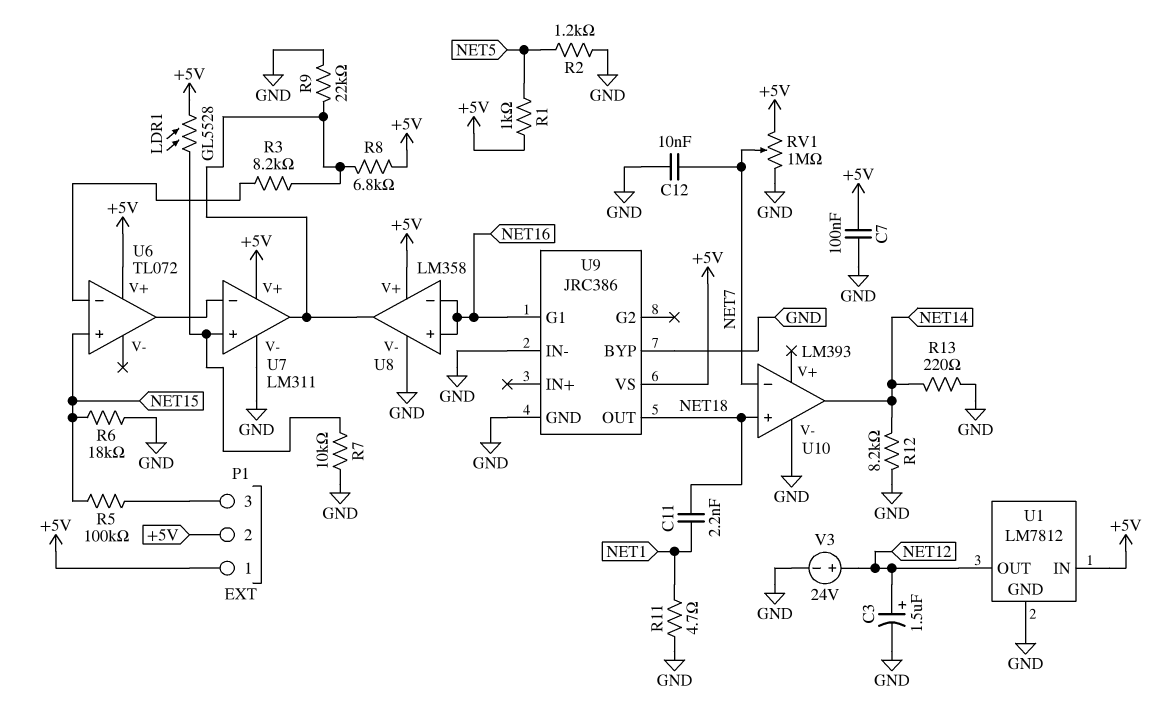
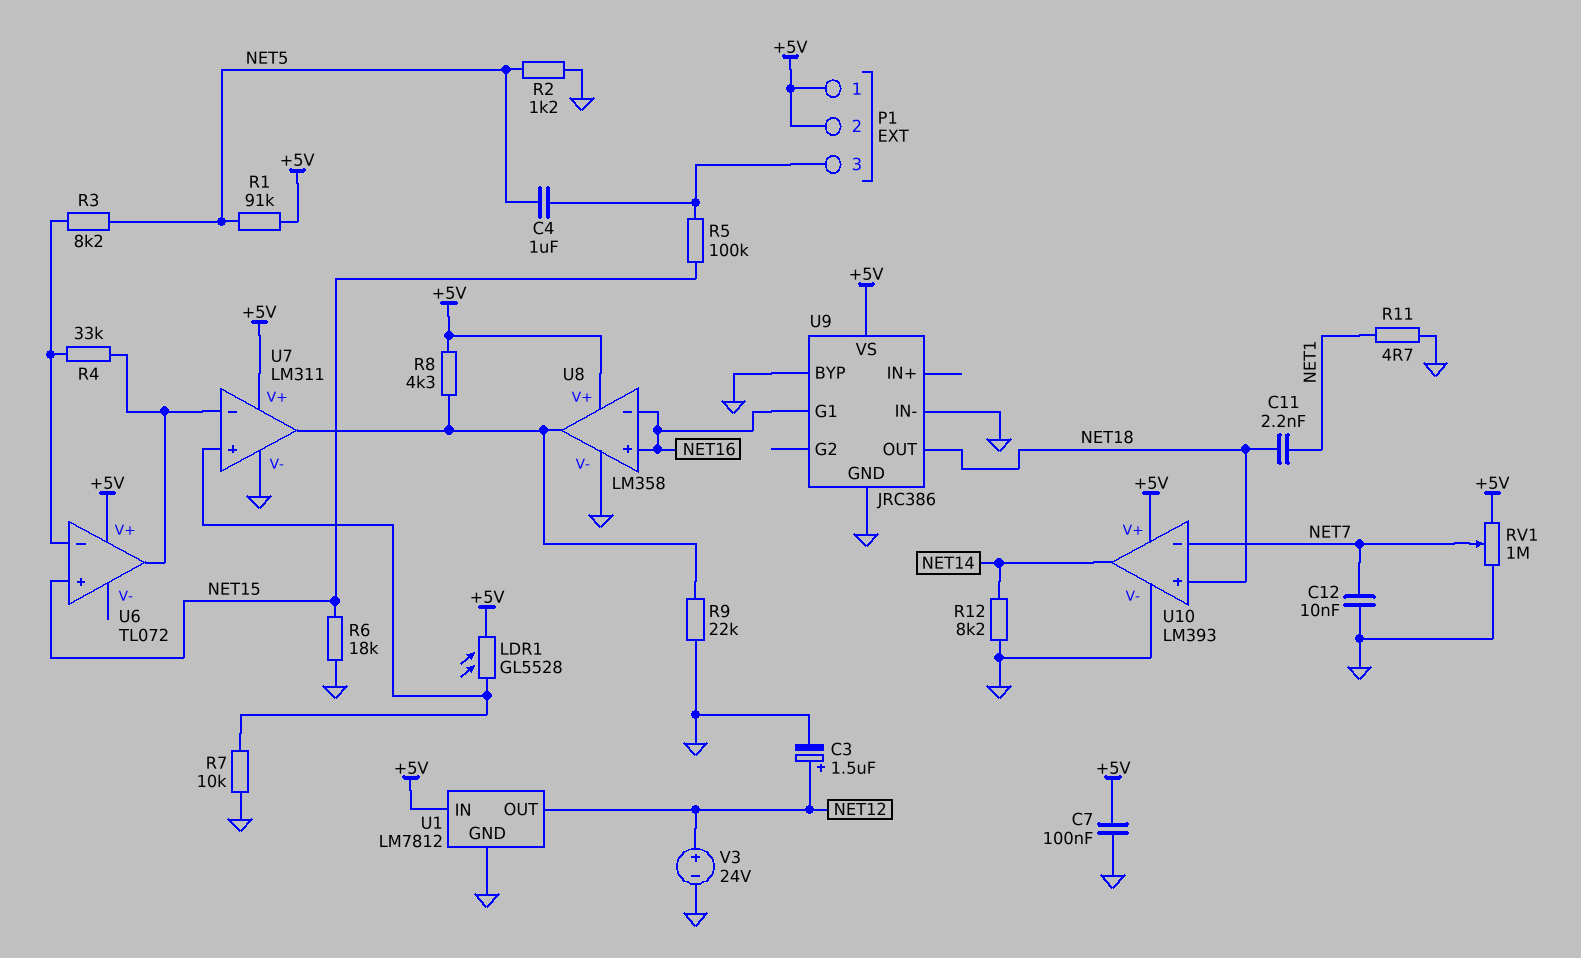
C4: none -> 1uF (NET5, P1/3)
R1: 1k (+5V, NET5) -> 91k (+5V, NET5)
R3: 8.2k (U6/in-, U7/out) -> 8.2k (NET5, U6/in-)
R4: none -> 33k (U6/in-, U6/out)
R8: 6.8k (+5V, U7/out) -> 4.3k (+5V, U7/out)
R13: 220 (GND, NET14) -> none
U10 pin V+: none -> +5V

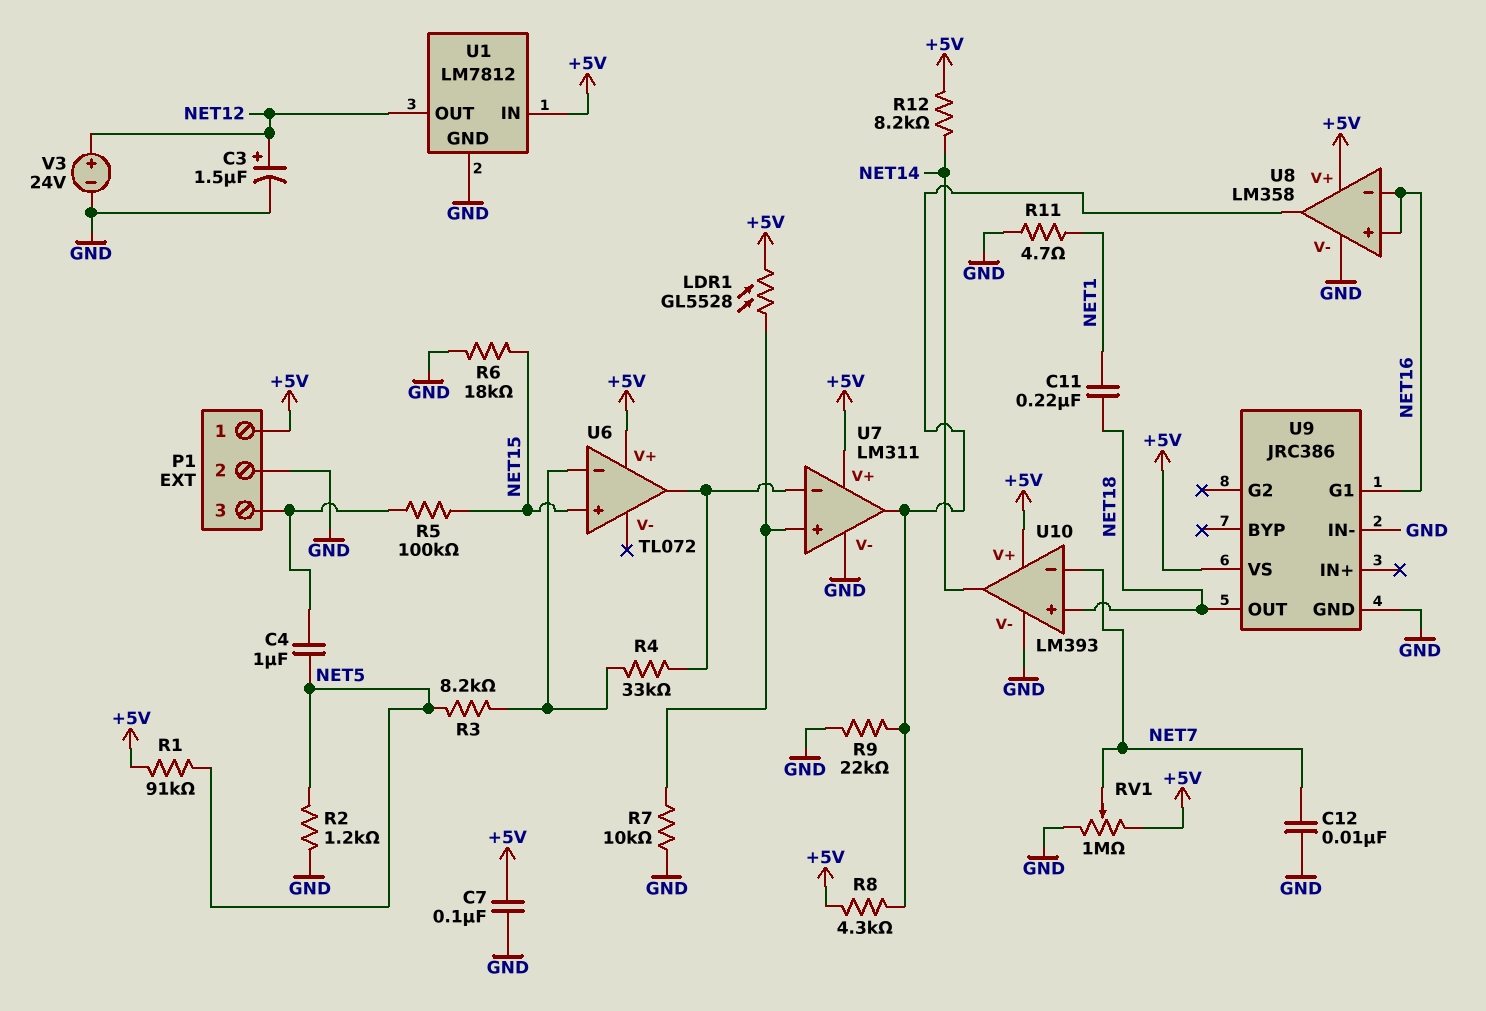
C11: 2.2nF (NET1, NET18) -> 220nF (NET1, NET18)
P1 pin 2: +5V -> GND
R12: 8.2k (GND, NET14) -> 8.2k (+5V, NET14)
U9 pin BYP: GND -> none

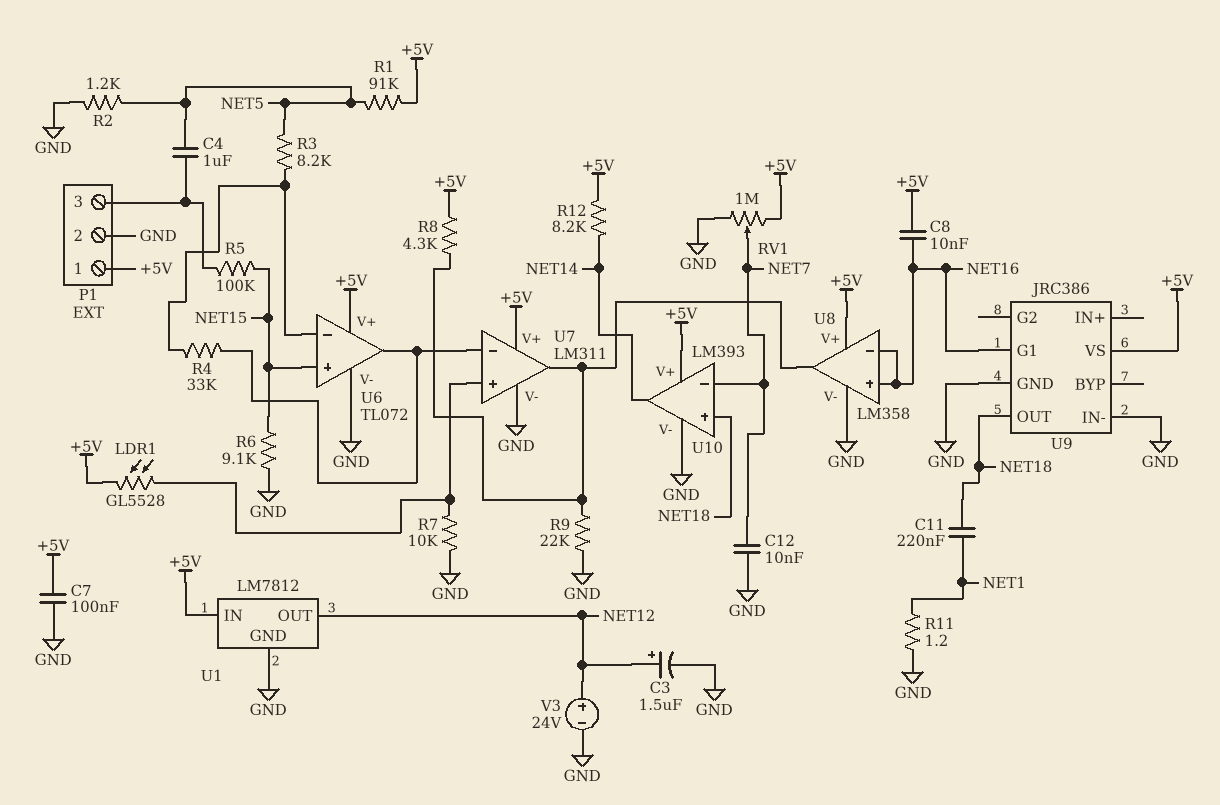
C8: none -> 10nF (+5V, NET16)
R6: 18k (GND, NET15) -> 9.1k (GND, NET15)
R11: 4.7 (GND, NET1) -> 1.2 (GND, NET1)
U6 pin V-: none -> GND

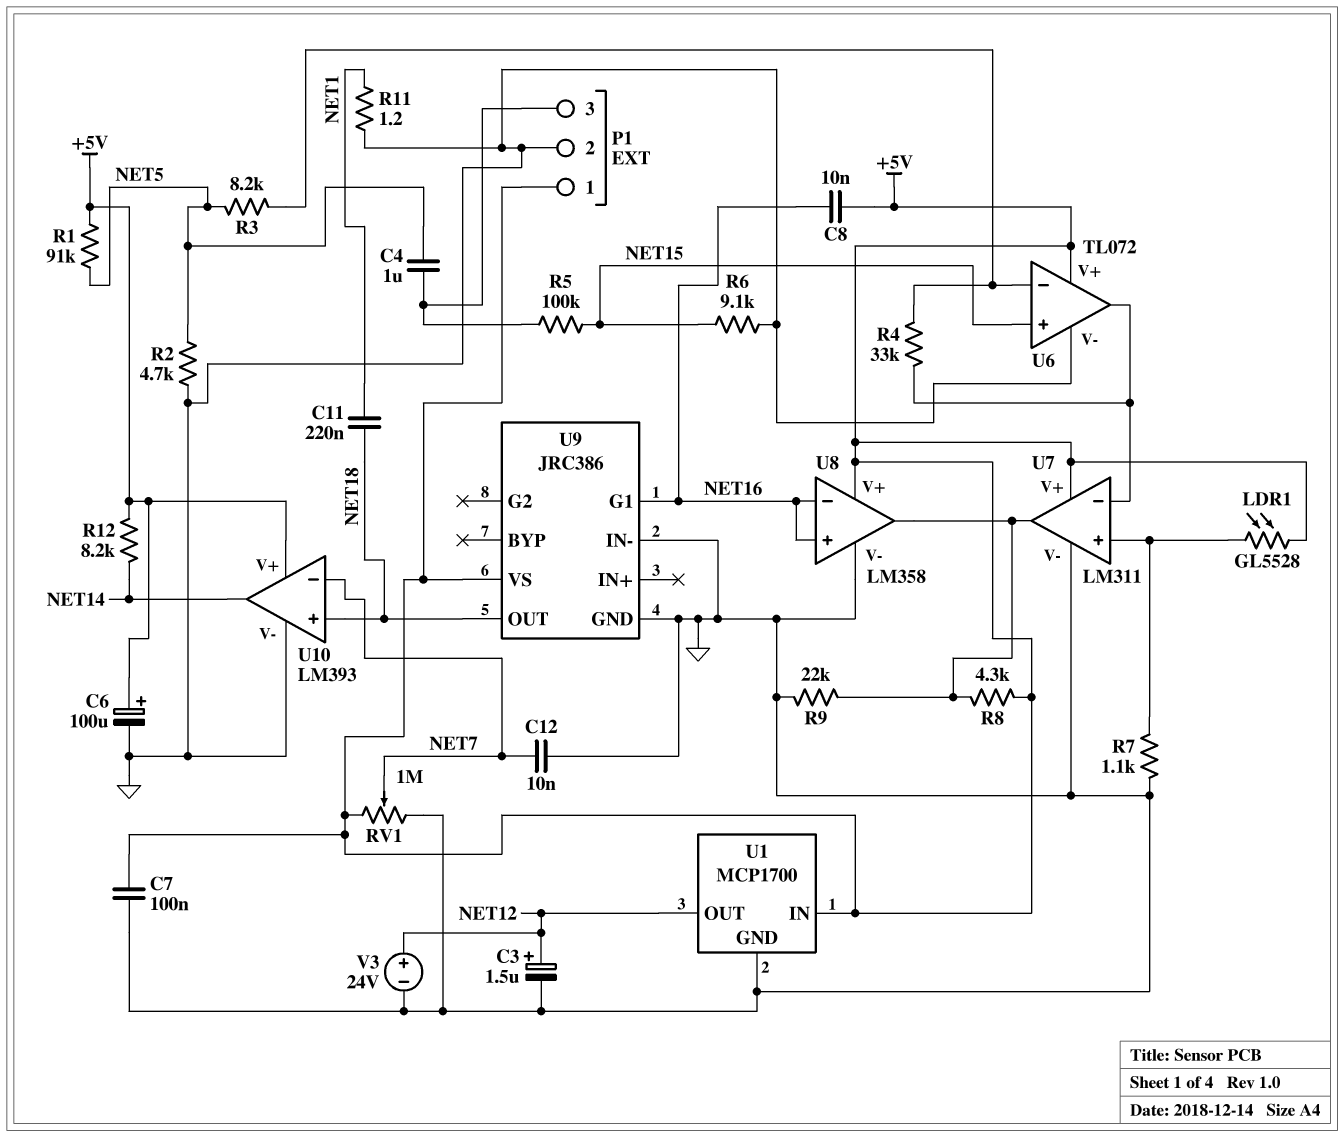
C6: none -> 100uF (plus +5V, minus GND)
R2: 1.2k (GND, NET5) -> 4.7k (GND, NET5)
R7: 10k (GND, U7/in+) -> 1.1k (GND, U7/in+)
U1: LM7812 -> MCP1700

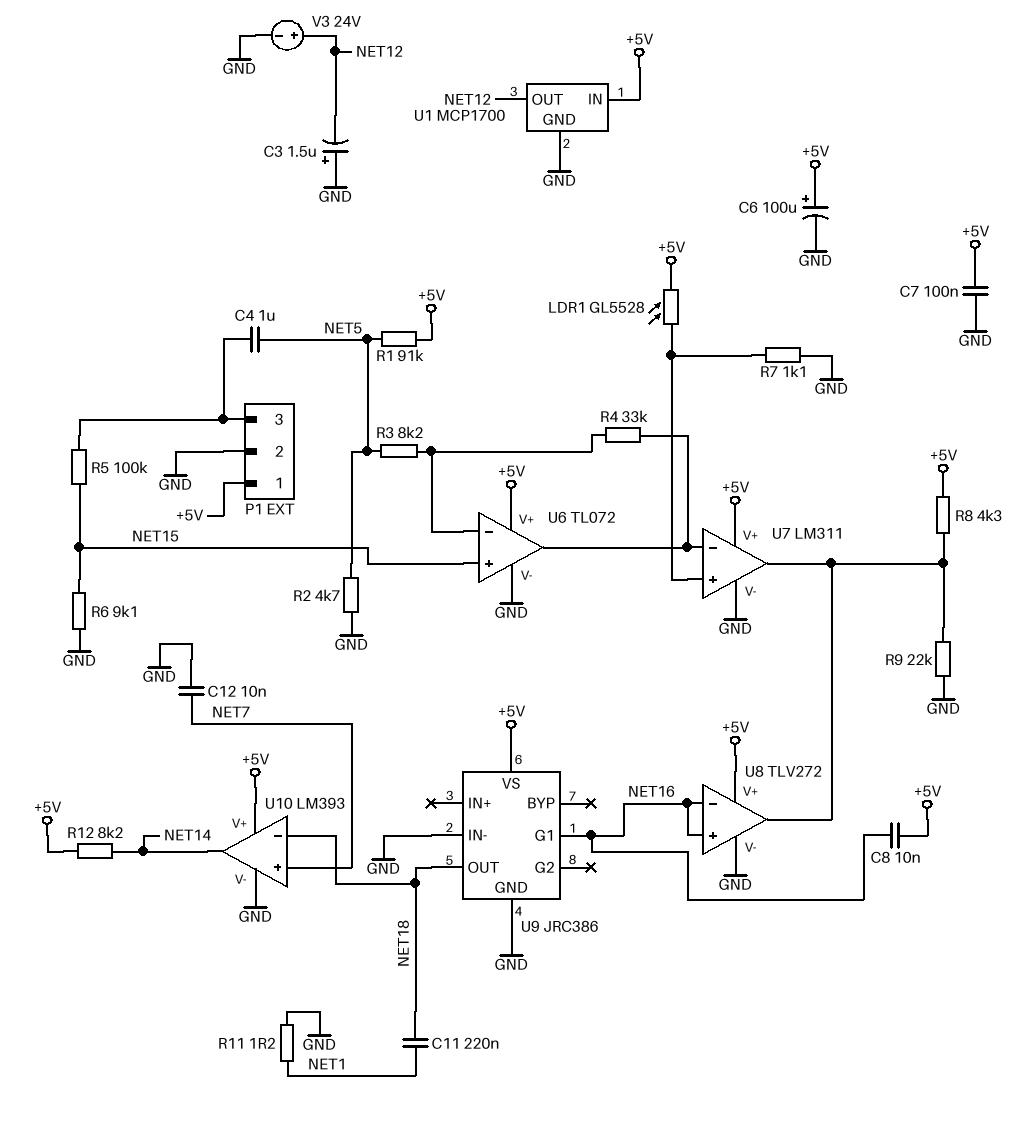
C3: 1.5uF (plus NET12, minus GND) -> 1.5uF (plus GND, minus NET12)
RV1: 1M (+5V, GND, wiper NET7) -> none
U8: LM358 -> TLV272
U10 pin in+: NET18 -> NET7
U10 pin in-: NET7 -> NET18

